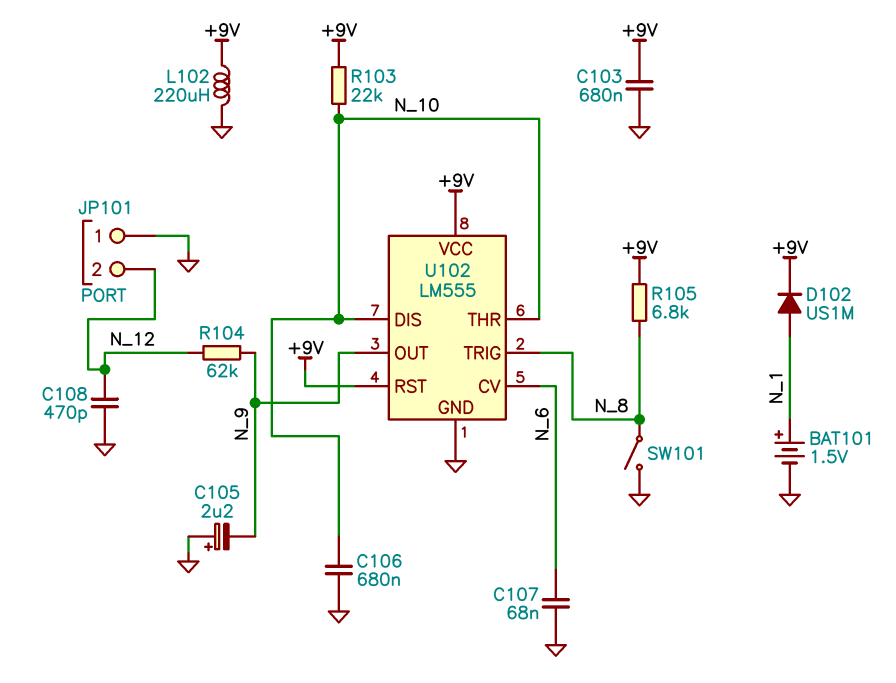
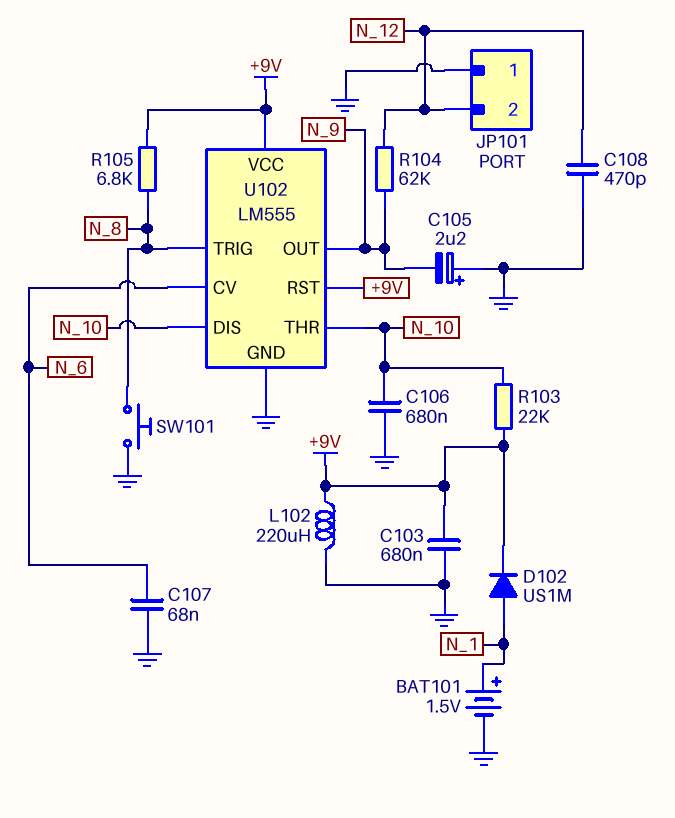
SW101: switch (GND, N_8) -> button (GND, N_8)

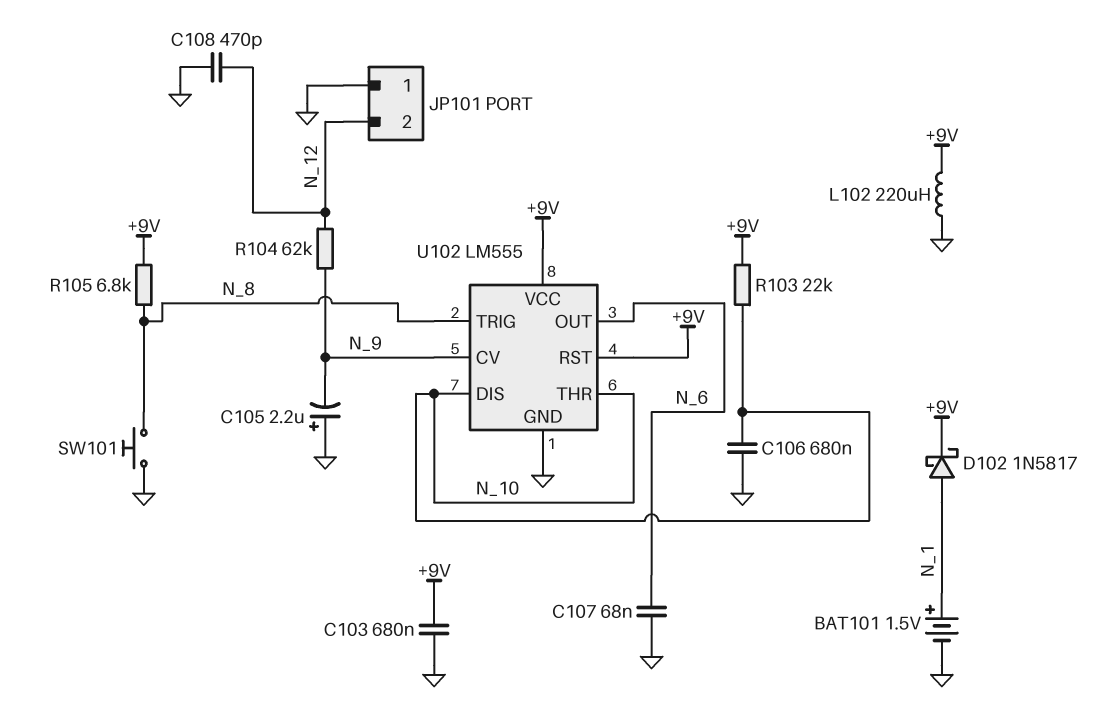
D102: diode US1M (A N_1, K +9V) -> schottky 1N5817 (A N_1, K +9V)
U102 pin CV: N_6 -> N_9
U102 pin OUT: N_9 -> N_6

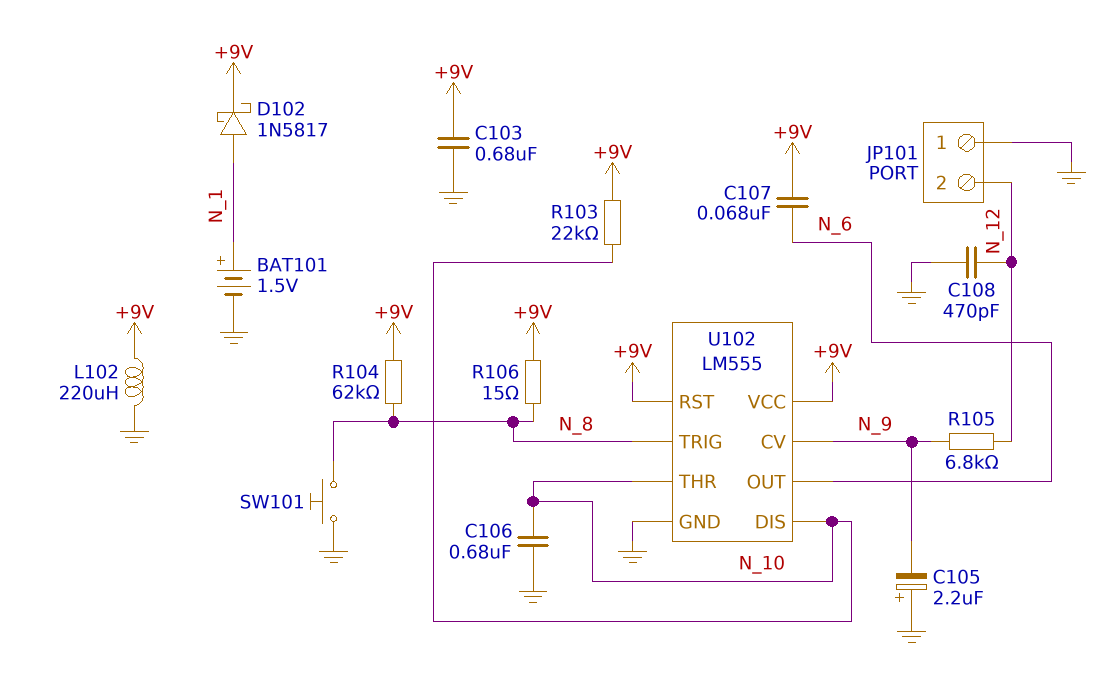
C107: 68nF (GND, N_6) -> 68nF (+9V, N_6)
R104: 62k (N_9, N_12) -> 62k (+9V, N_8)
R105: 6.8k (+9V, N_8) -> 6.8k (N_9, N_12)
R106: none -> 15 (+9V, N_8)

